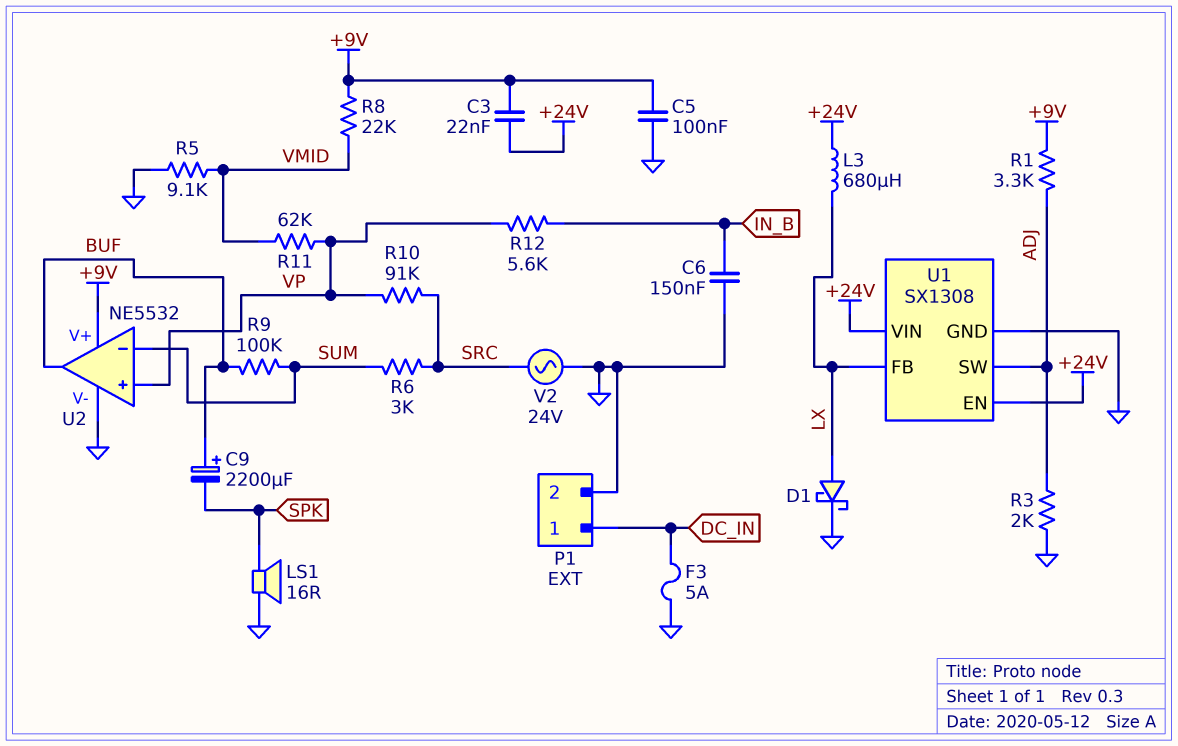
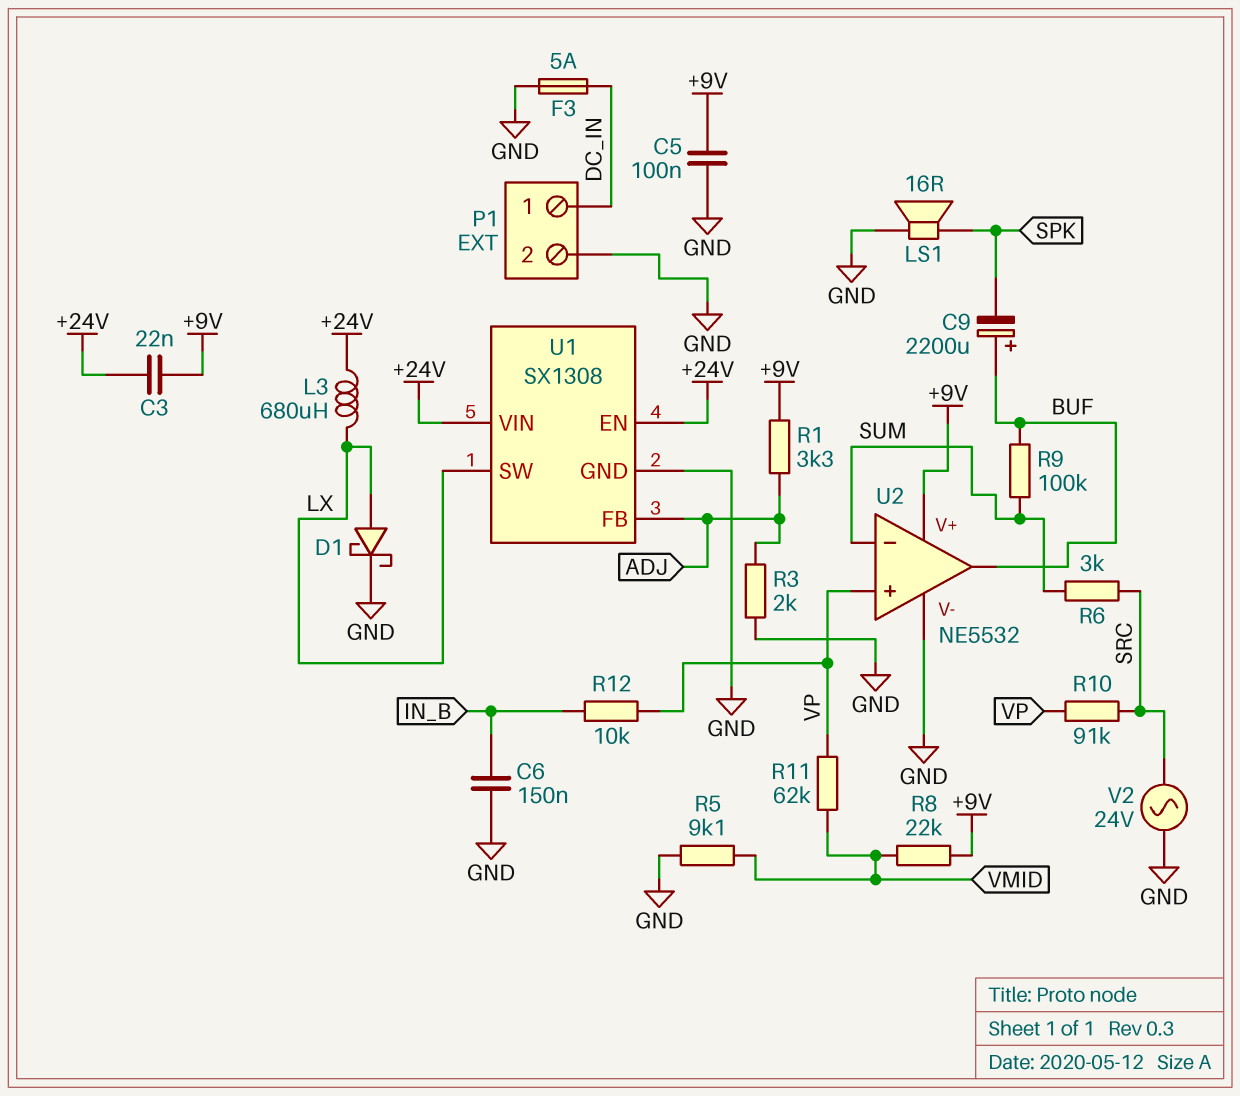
R12: 5.6k (IN_B, VP) -> 10k (IN_B, VP)
U1 pin FB: LX -> ADJ
U1 pin SW: ADJ -> LX

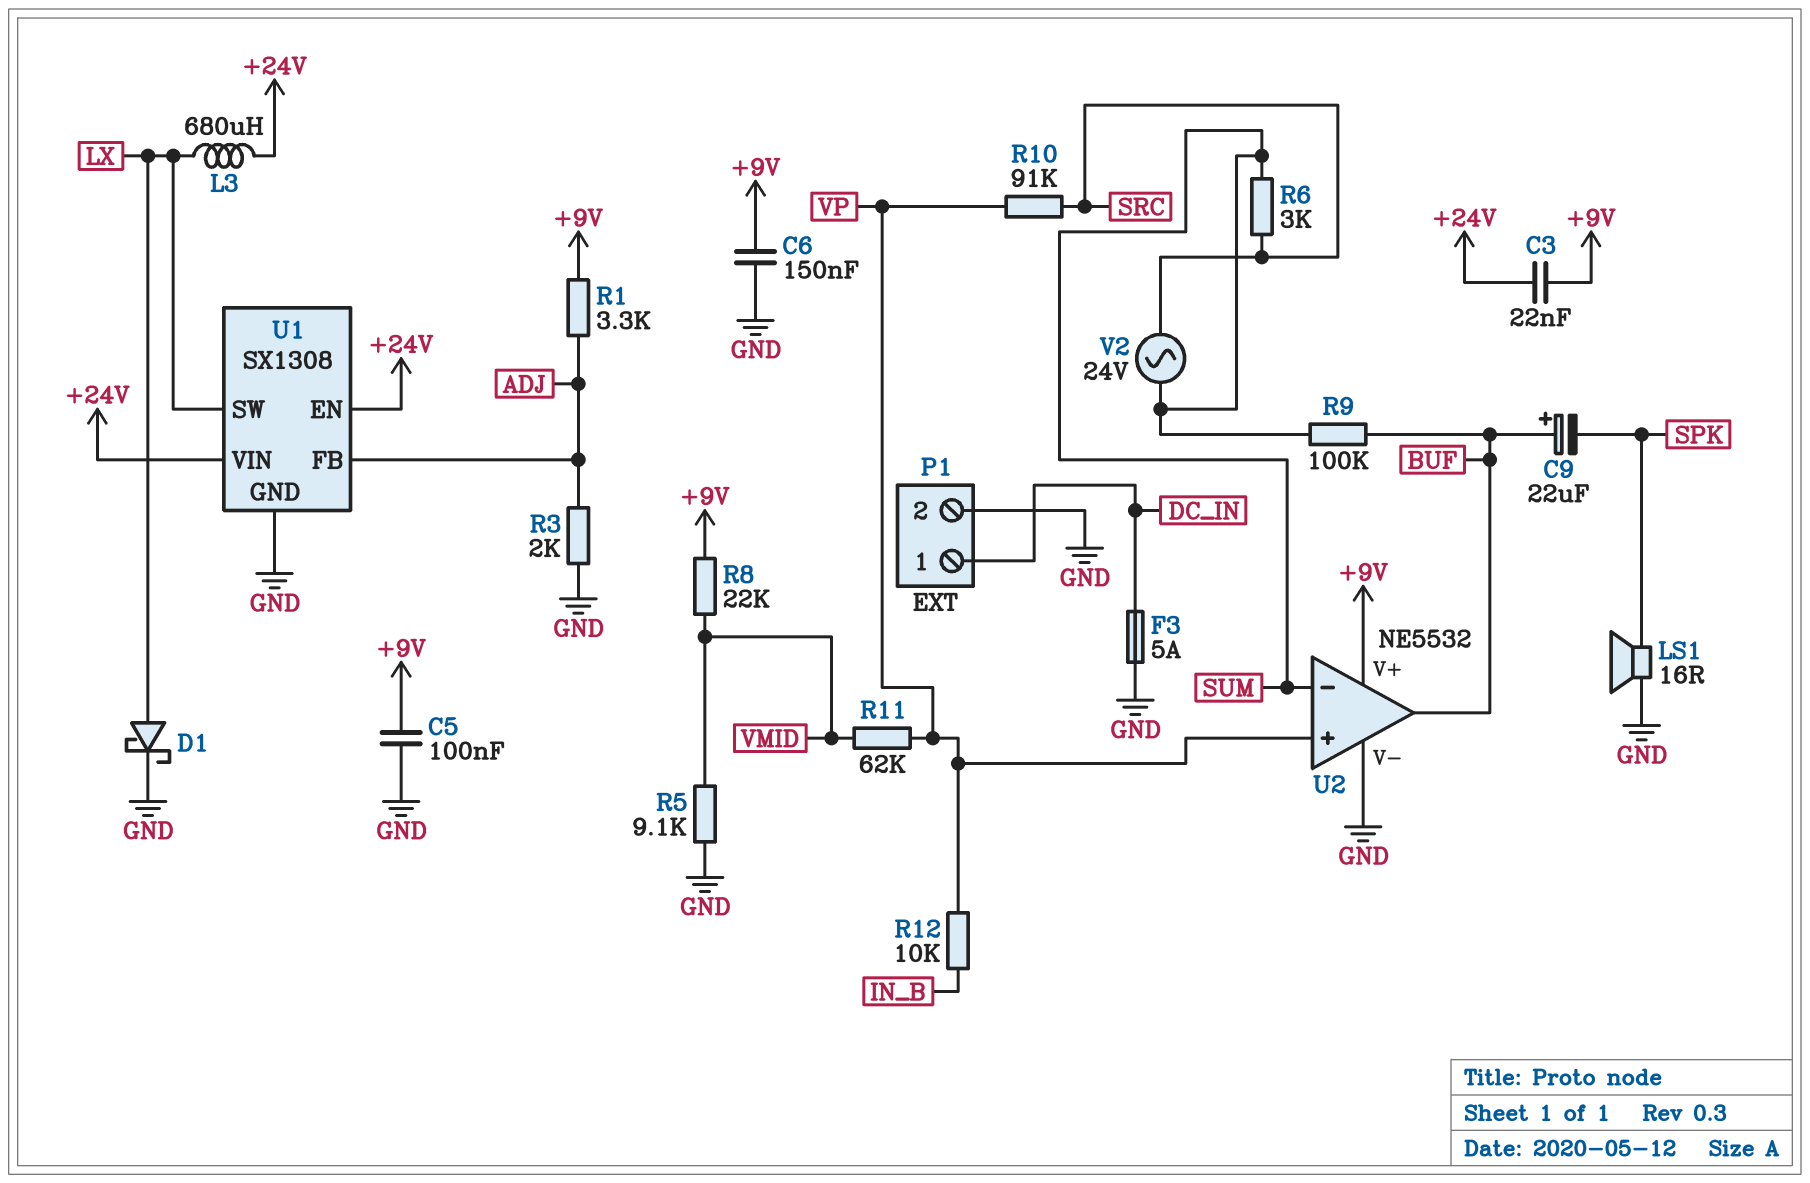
C6: 150nF (GND, IN_B) -> 150nF (+9V, GND)
C9: 2200uF (plus BUF, minus SPK) -> 22uF (plus BUF, minus SPK)
V2: AC 24V (GND, SRC) -> AC 24V (SRC, SUM)

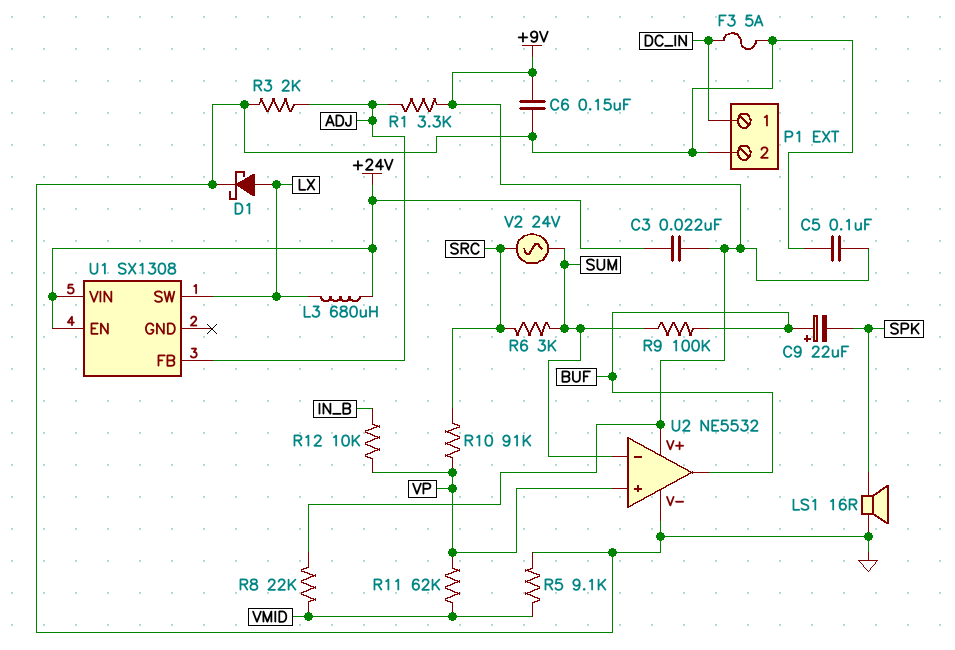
U1 pin GND: GND -> none

